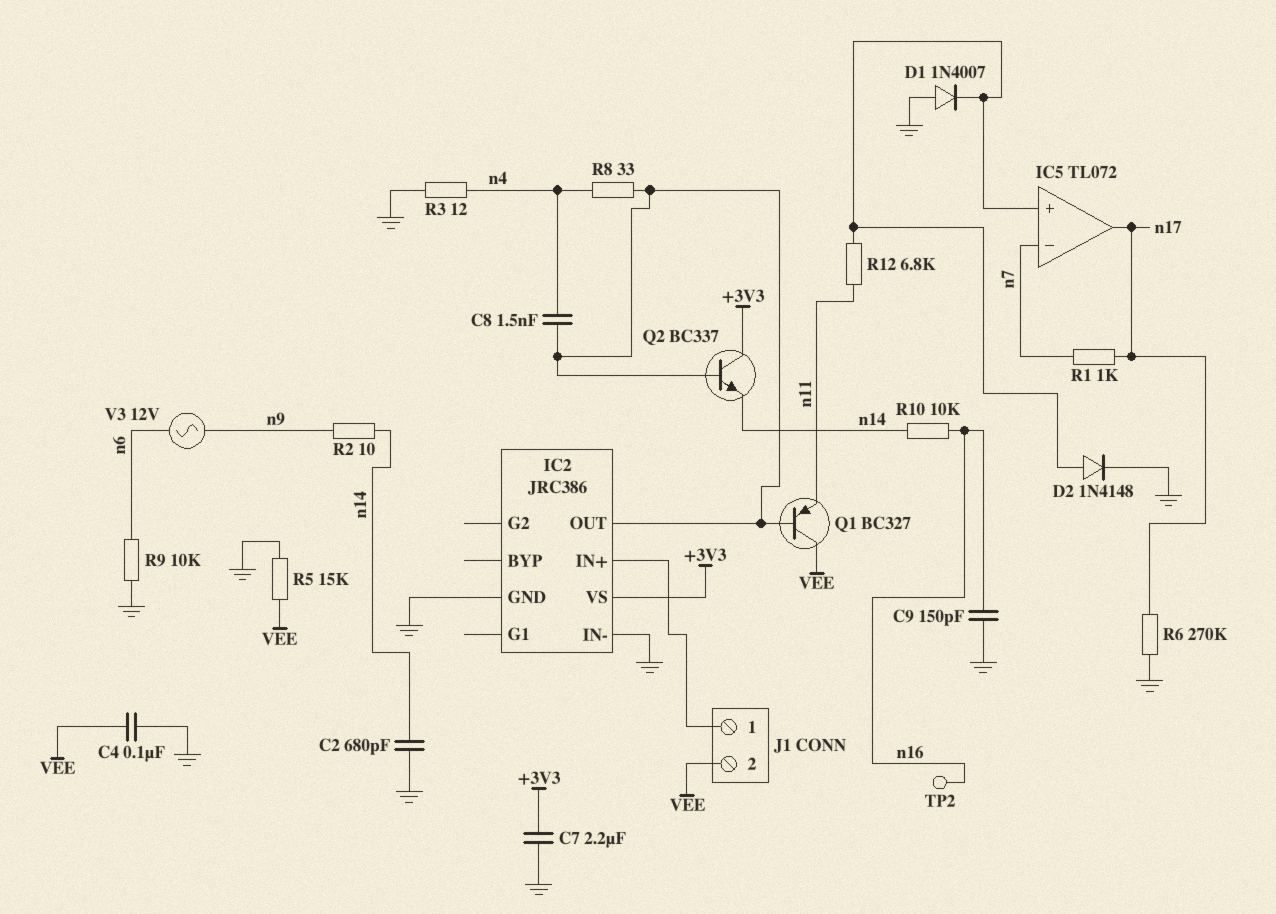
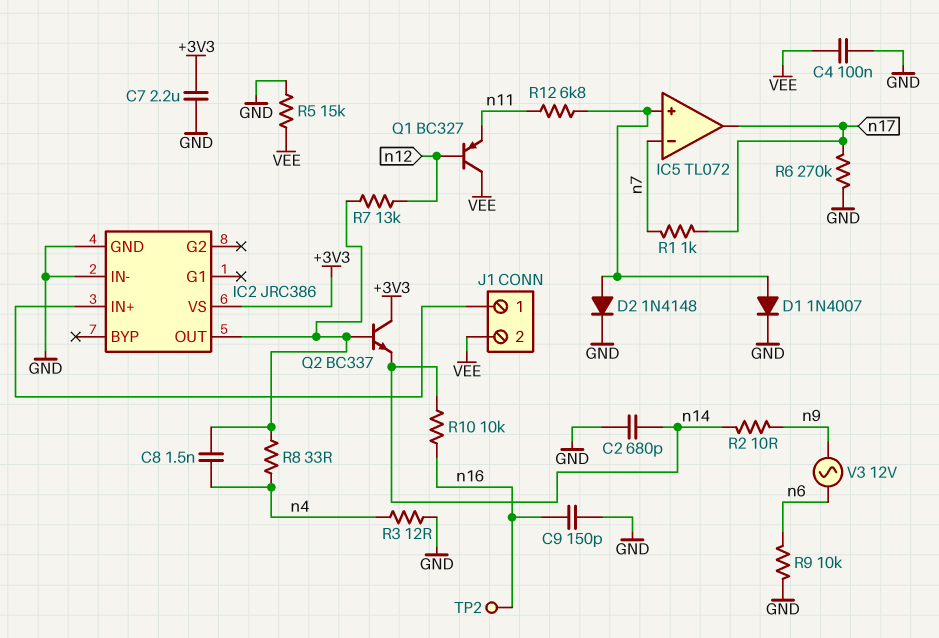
D1: diode 1N4007 (A GND, K IC5/in+) -> diode 1N4007 (A IC5/in+, K GND)
Q1: PNP BC327 (B IC2/OUT, C VEE, E n11) -> PNP BC327 (B n12, C VEE, E n11)
R7: none -> 13k (IC2/OUT, n12)

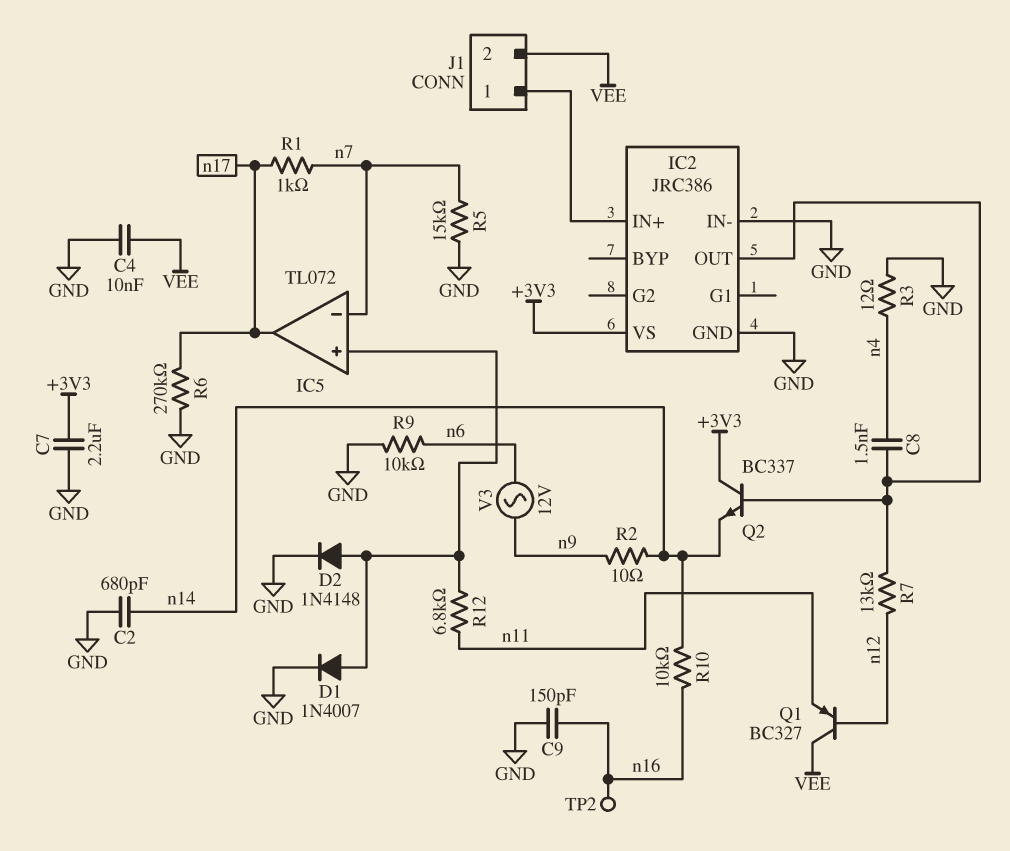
C4: 100nF (GND, VEE) -> 10nF (GND, VEE)
R5: 15k (GND, VEE) -> 15k (GND, n7)
R8: 33 (IC2/OUT, n4) -> none

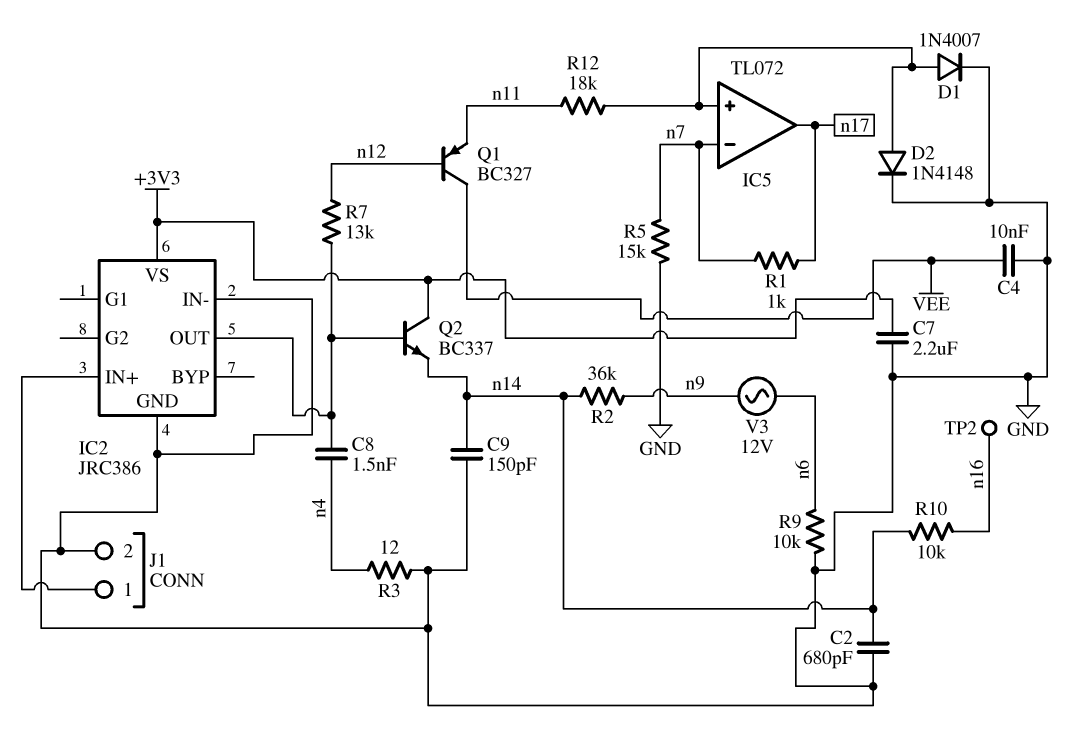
C9: 150pF (GND, n16) -> 150pF (GND, n14)
J1 pin 2: VEE -> GND
R2: 10 (n9, n14) -> 36k (n9, n14)
R6: 270k (GND, n17) -> none
R12: 6.8k (IC5/in+, n11) -> 18k (IC5/in+, n11)

